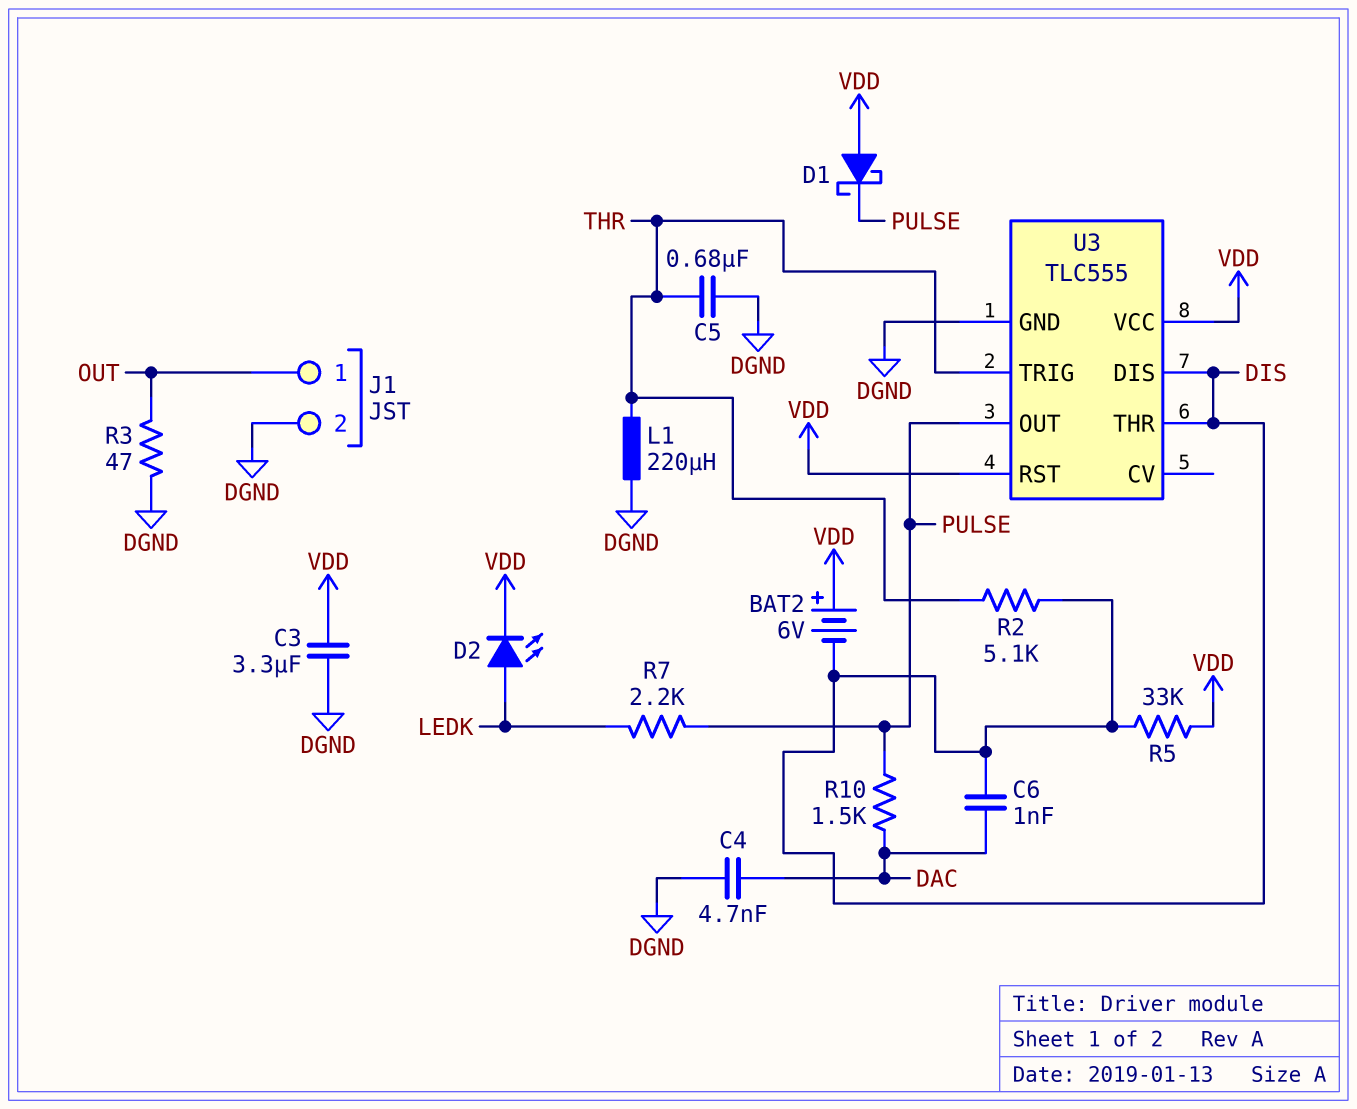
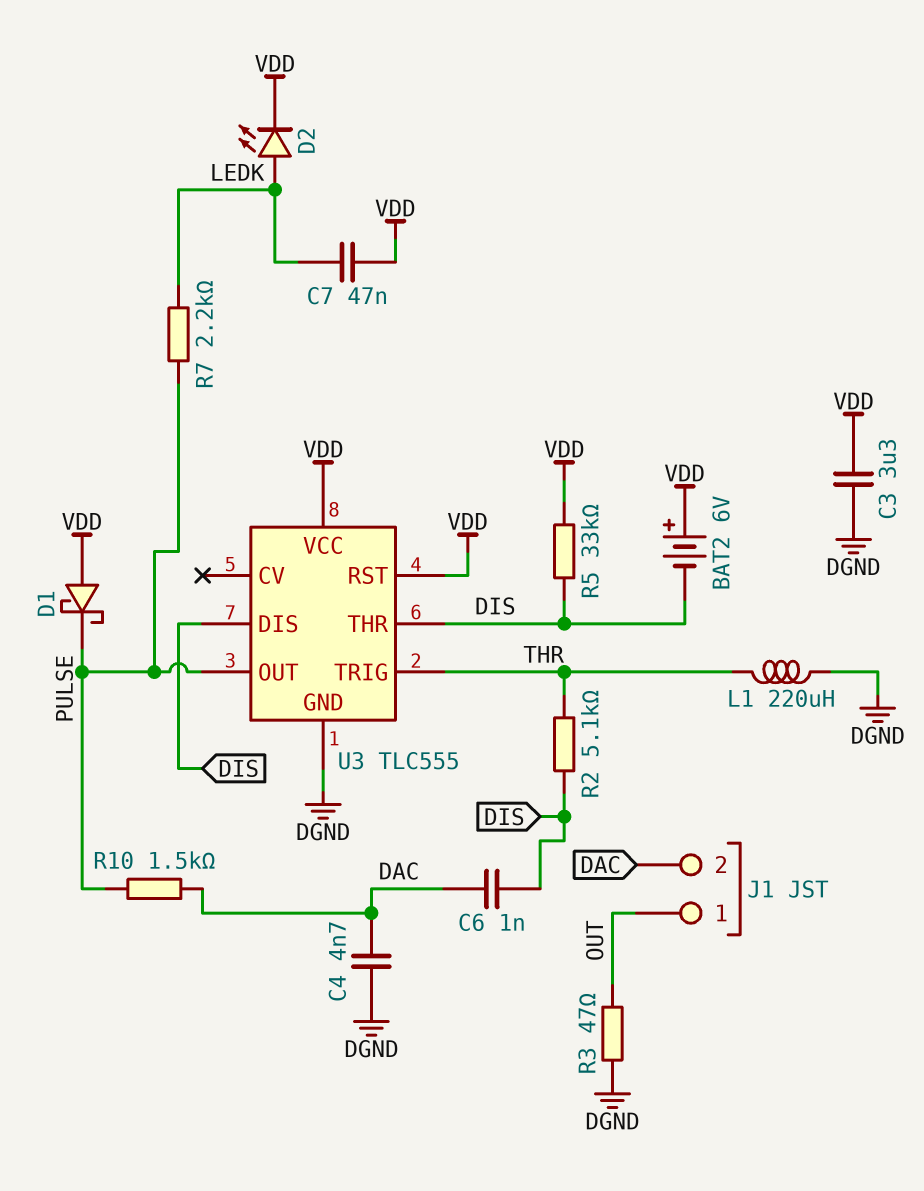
C5: 680nF (DGND, THR) -> none
C7: none -> 47nF (LEDK, VDD)
J1 pin 2: DGND -> DAC

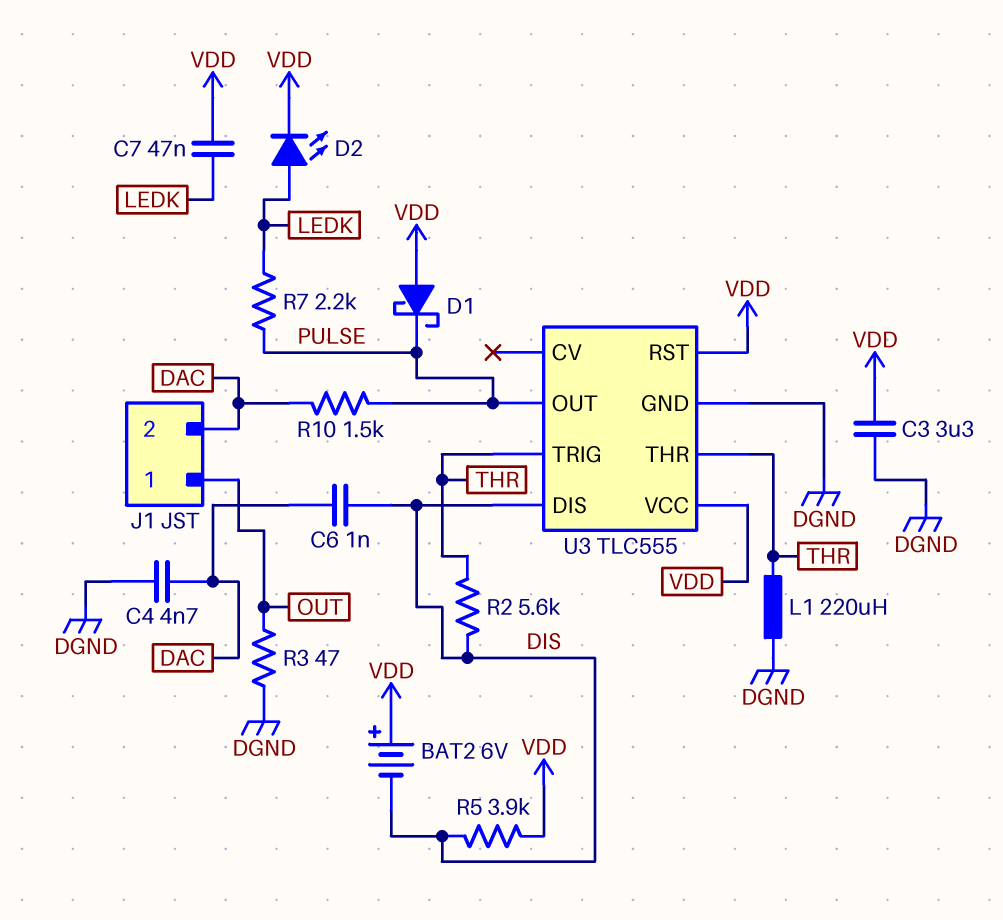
R2: 5.1k (DIS, THR) -> 5.6k (DIS, THR)
R5: 33k (DIS, VDD) -> 3.9k (DIS, VDD)
U3 pin THR: DIS -> THR

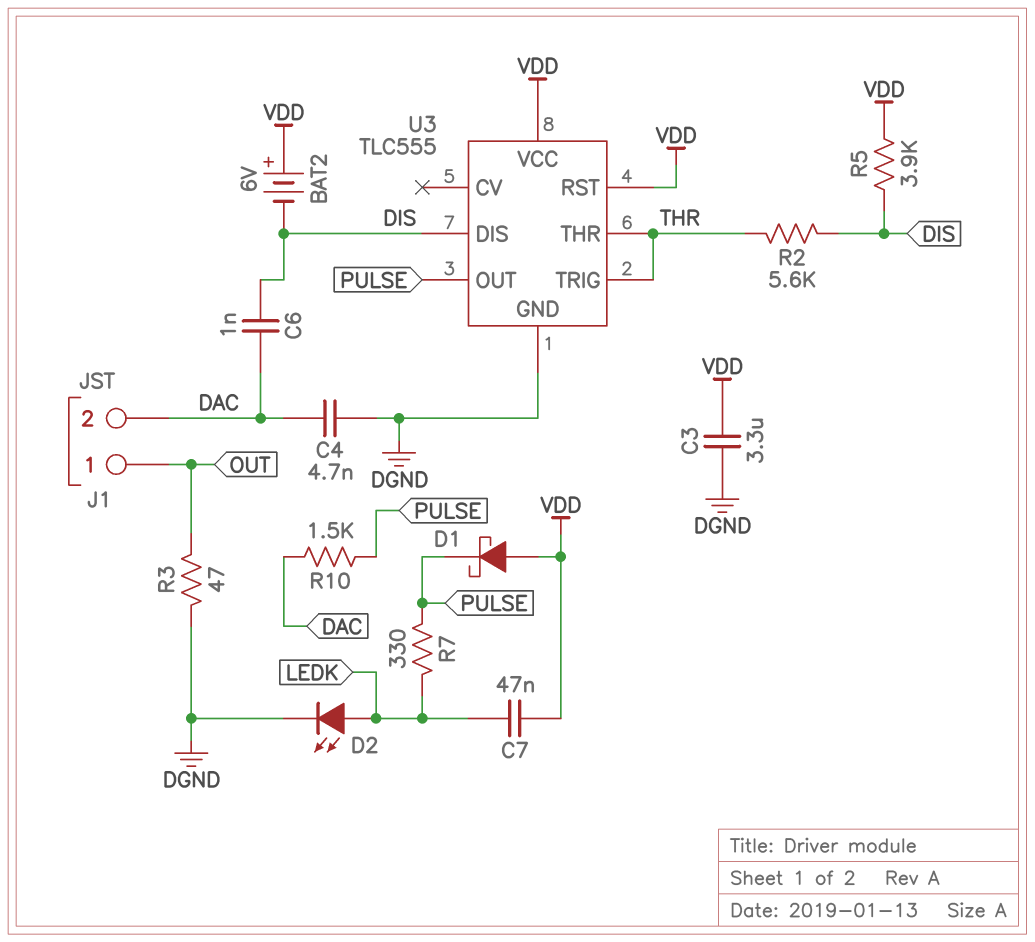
D2: LED (A LEDK, K VDD) -> LED (A LEDK, K DGND)
L1: 220uH (DGND, THR) -> none
R7: 2.2k (LEDK, PULSE) -> 330 (LEDK, PULSE)

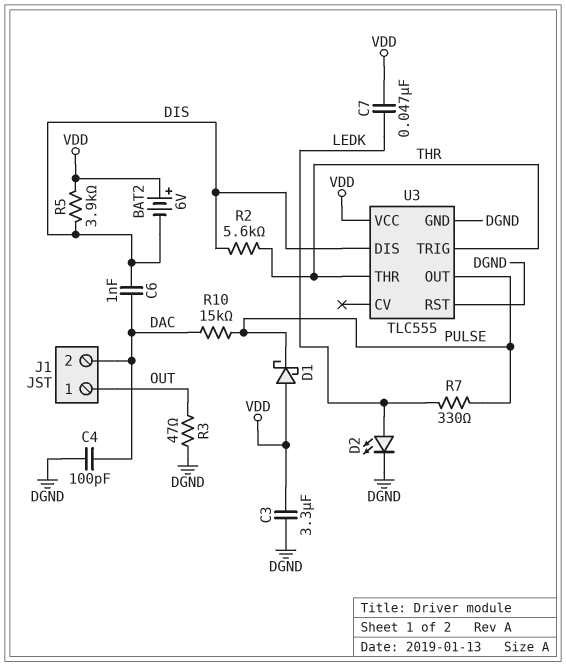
C4: 4.7nF (DAC, DGND) -> 100pF (DAC, DGND)
R10: 1.5k (DAC, PULSE) -> 15k (DAC, PULSE)
U3 pin RST: VDD -> DGND

